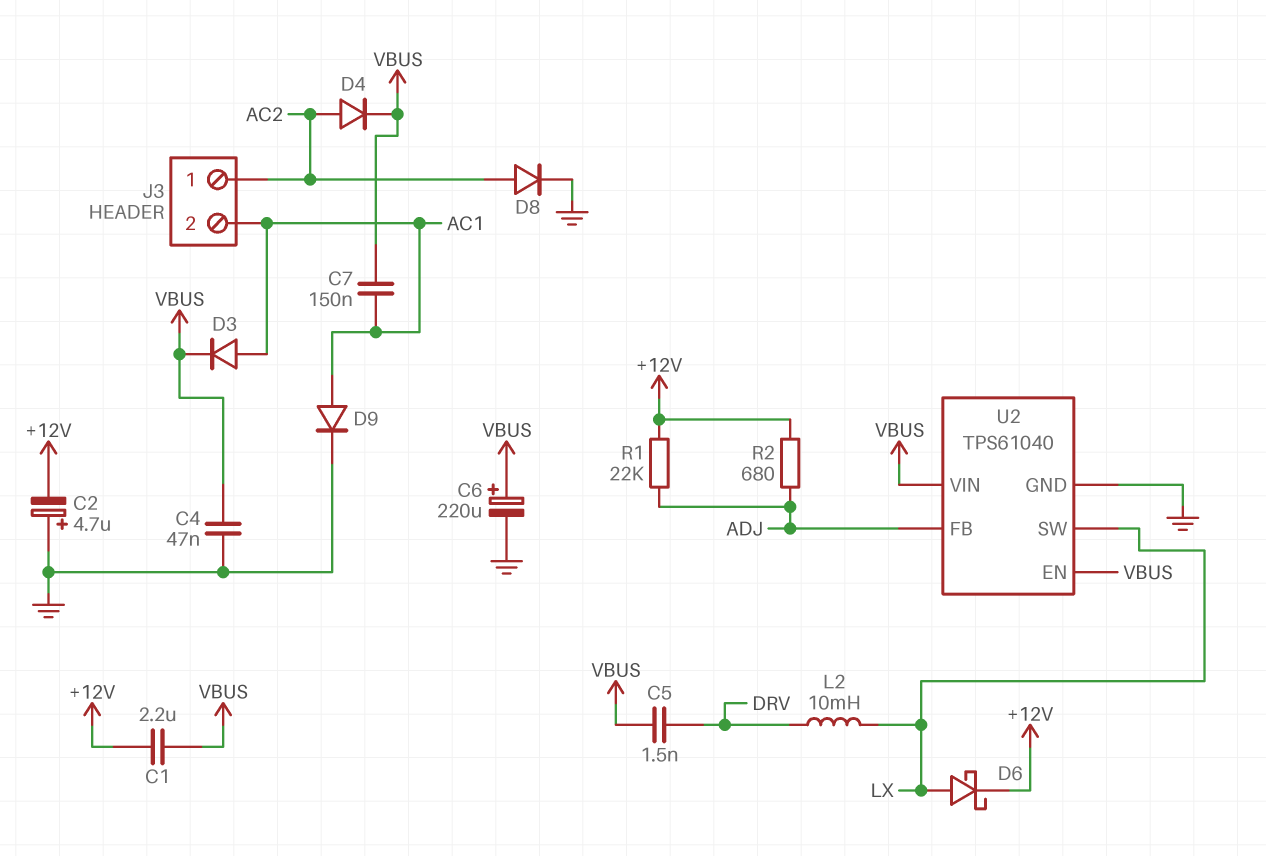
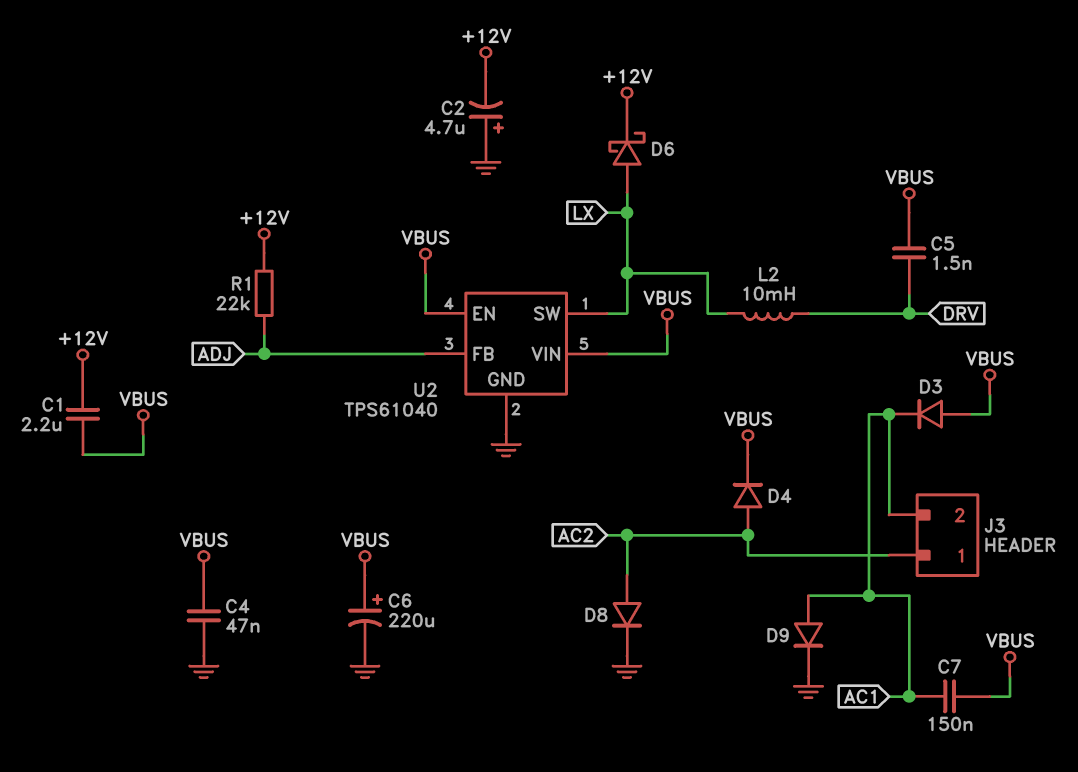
D3: diode (A AC1, K VBUS) -> diode (A VBUS, K AC1)
R2: 680 (+12V, ADJ) -> none

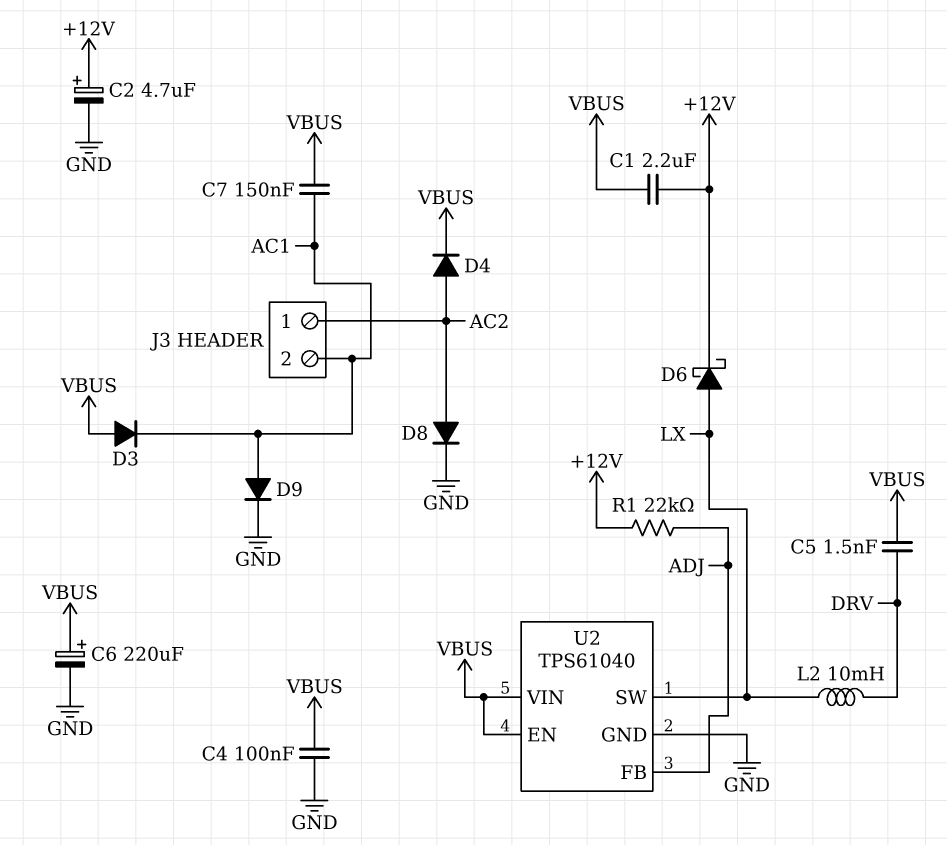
C2: 4.7uF (plus GND, minus +12V) -> 4.7uF (plus +12V, minus GND)
C4: 47nF (GND, VBUS) -> 100nF (GND, VBUS)

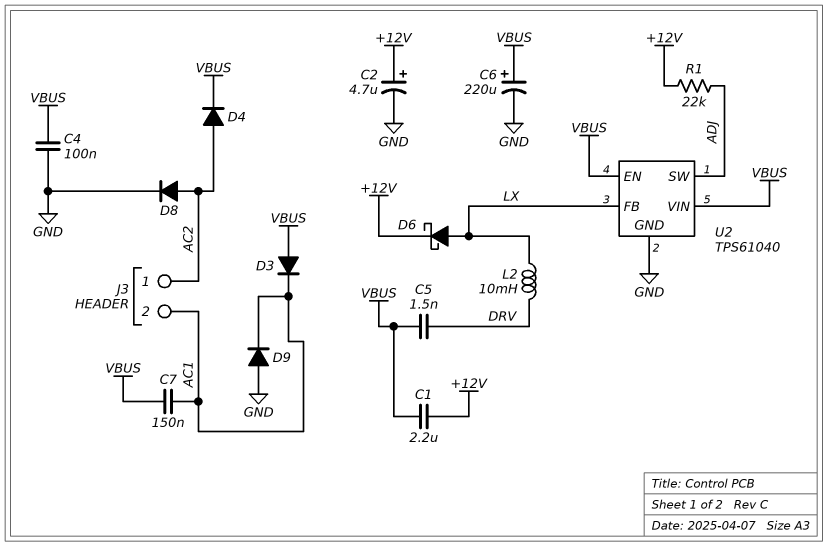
D9: diode (A AC1, K GND) -> diode (A GND, K AC1)
U2 pin FB: ADJ -> LX
U2 pin SW: LX -> ADJ

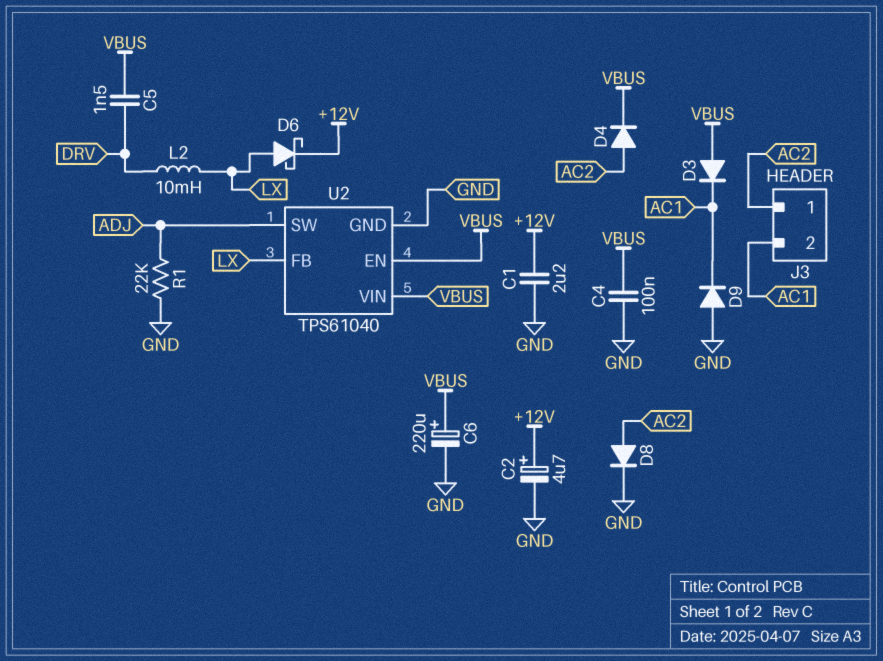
C1: 2.2uF (+12V, VBUS) -> 2.2uF (+12V, GND)
C7: 150nF (AC1, VBUS) -> none
R1: 22k (+12V, ADJ) -> 22k (ADJ, GND)

